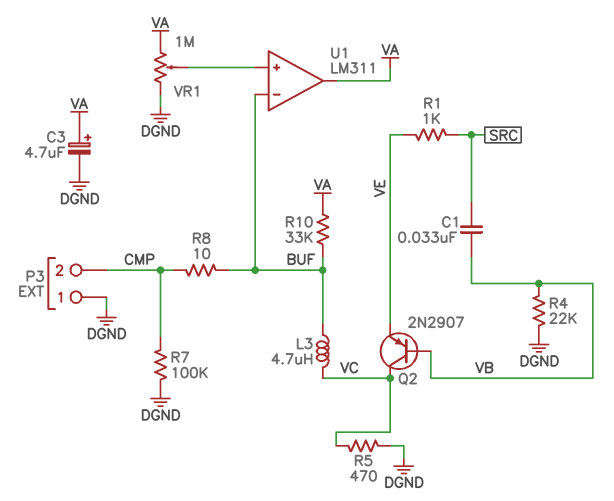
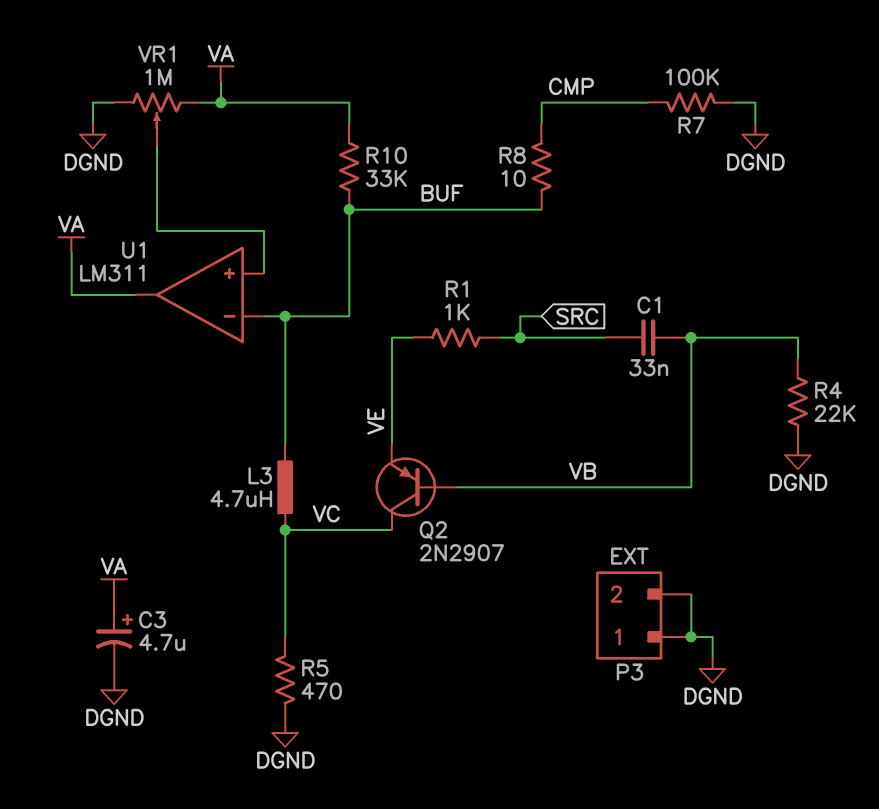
P3 pin 2: CMP -> DGND

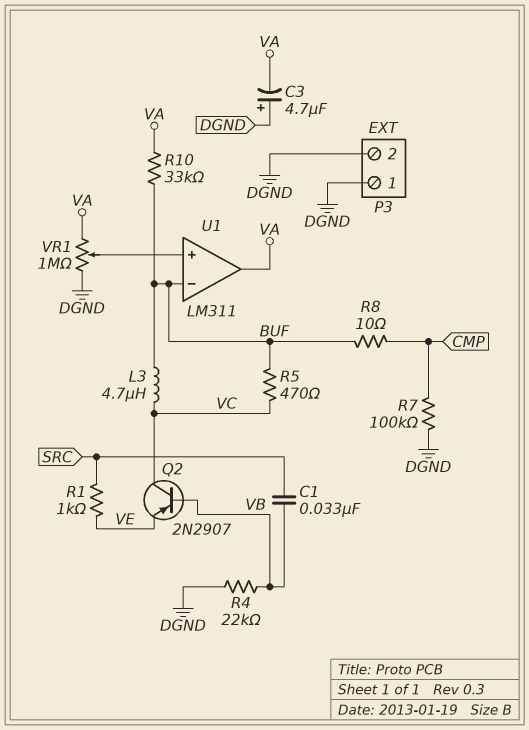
C3: 4.7uF (plus VA, minus DGND) -> 4.7uF (plus DGND, minus VA)
R5: 470 (DGND, VC) -> 470 (BUF, VC)

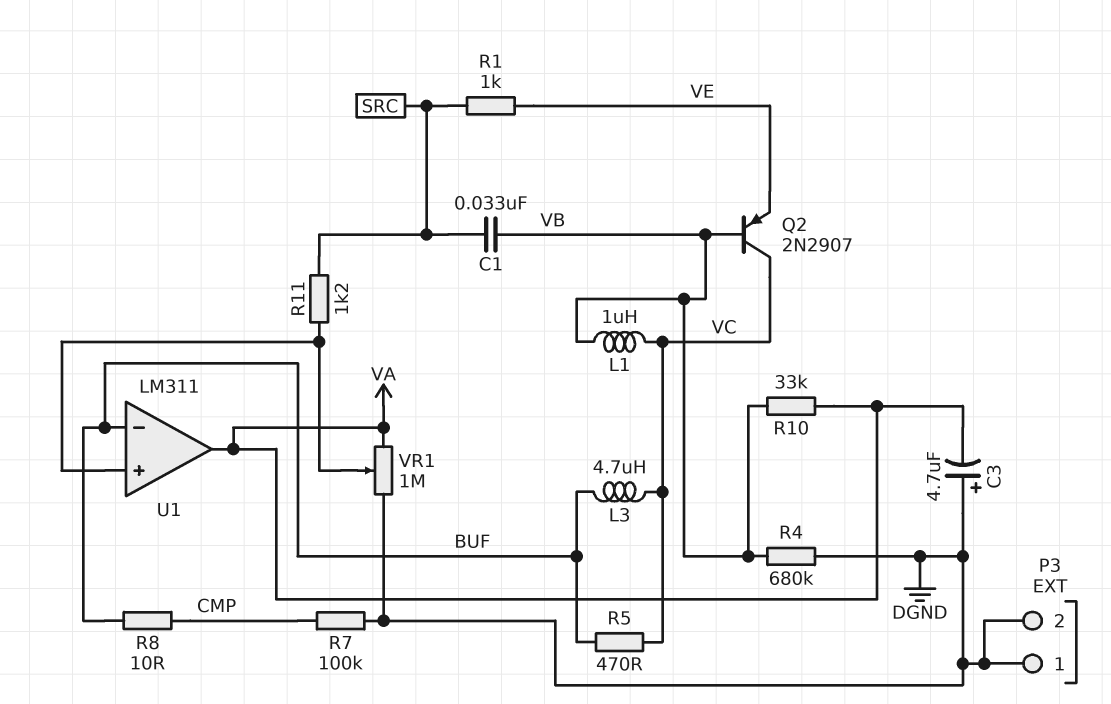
L1: none -> 1uH (VB, VC)
R4: 22k (DGND, VB) -> 680k (DGND, VB)
R10: 33k (BUF, VA) -> 33k (VA, VB)
R11: none -> 1.2k (SRC, U1/in+)

